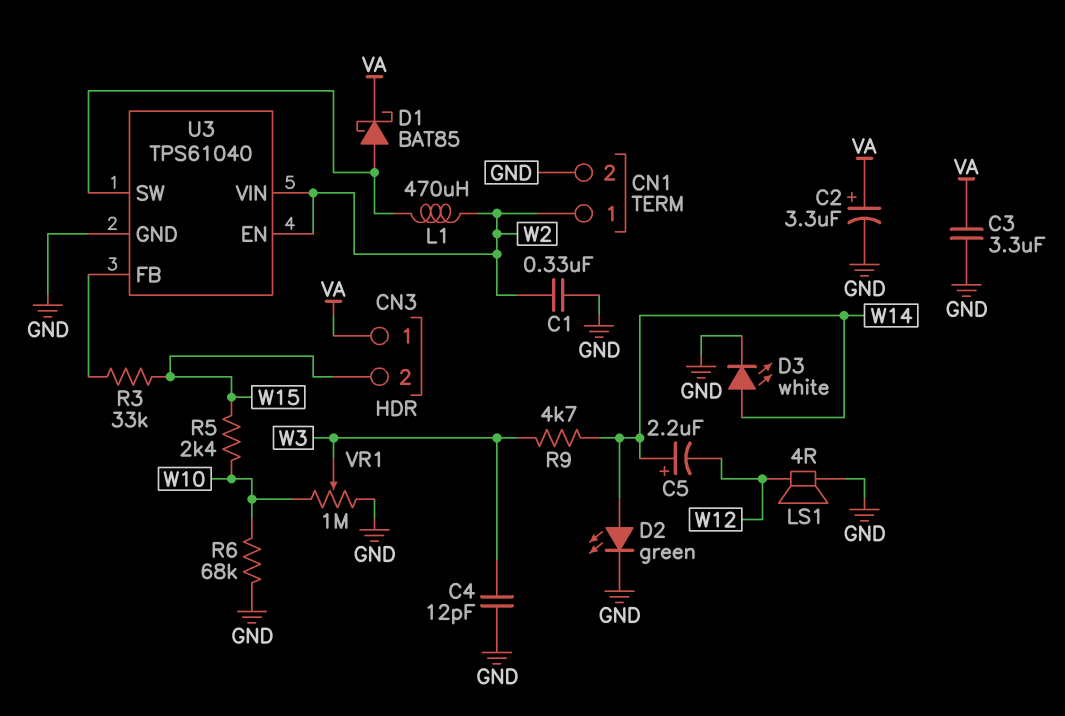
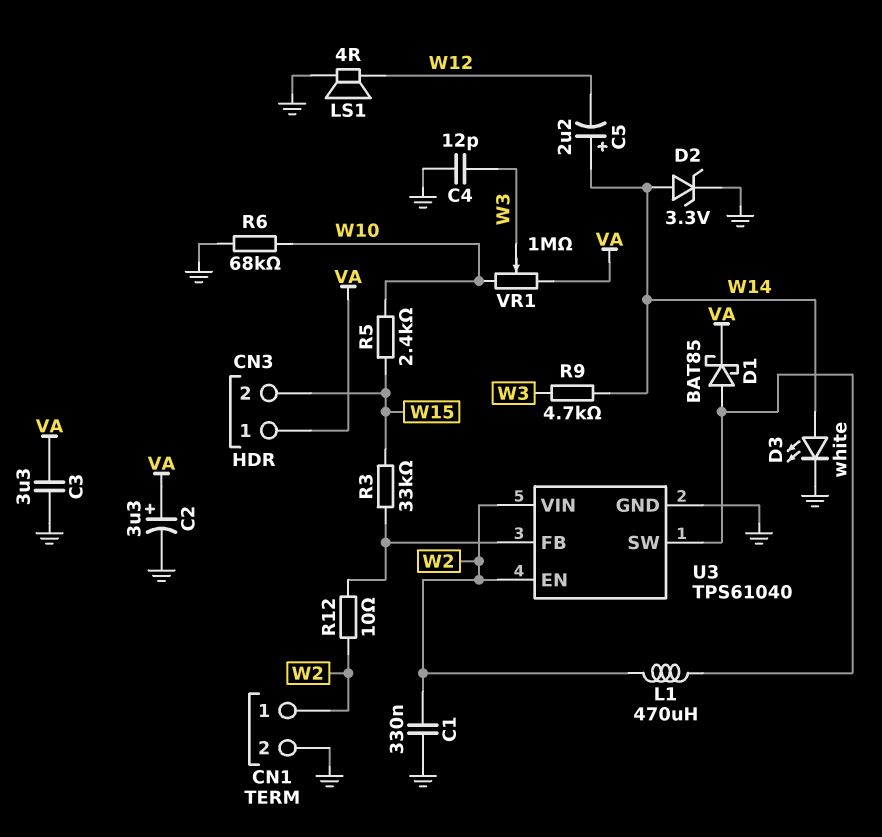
D2: LED green (A W14, K GND) -> zener 3.3V (A W14, K GND)
R12: none -> 10 (U3/FB, W2)
VR1: 1M (GND, W10, wiper W3) -> 1M (VA, W10, wiper W3)

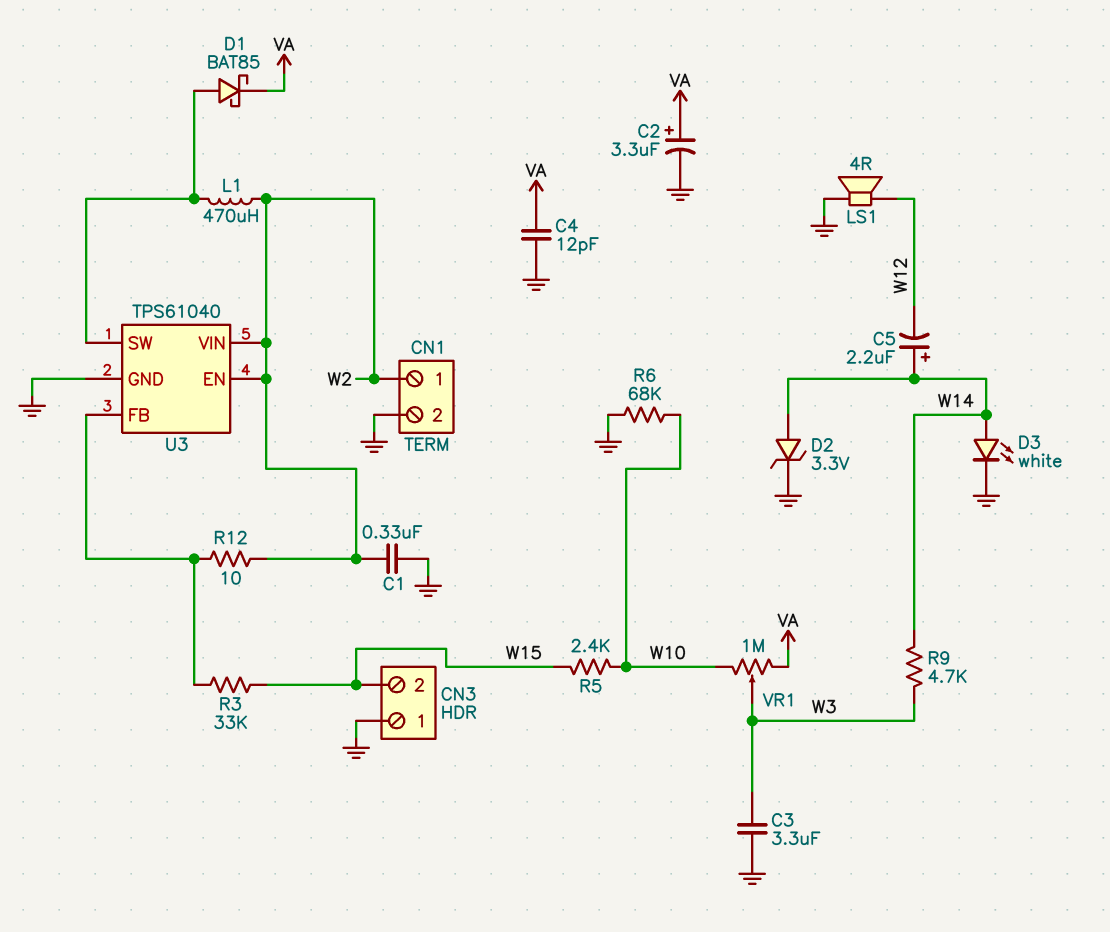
C3: 3.3uF (GND, VA) -> 3.3uF (GND, W3)
C4: 12pF (GND, W3) -> 12pF (GND, VA)
CN3 pin 1: VA -> GND

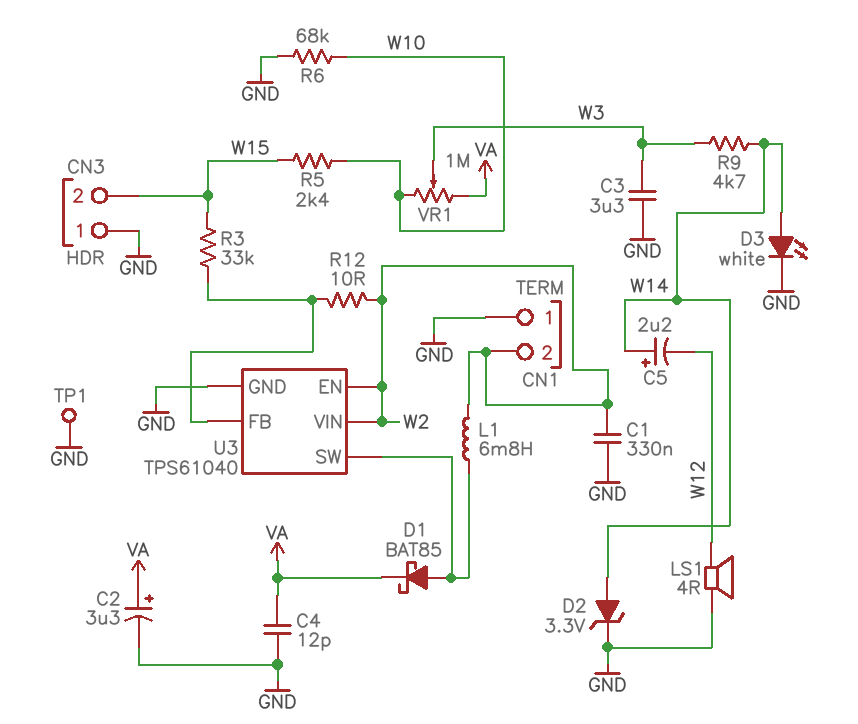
CN1 pin 1: W2 -> GND
CN1 pin 2: GND -> W2
L1: 470uH (U3/SW, W2) -> 6.8mH (U3/SW, W2)
TP1: none -> test point (GND)

